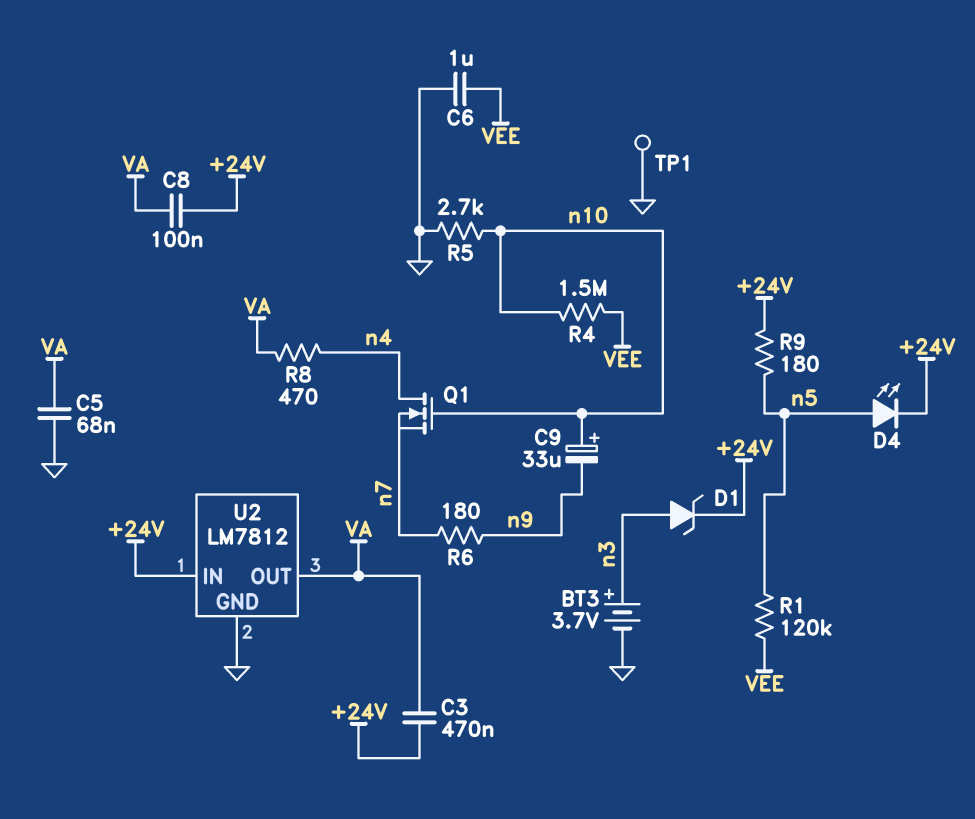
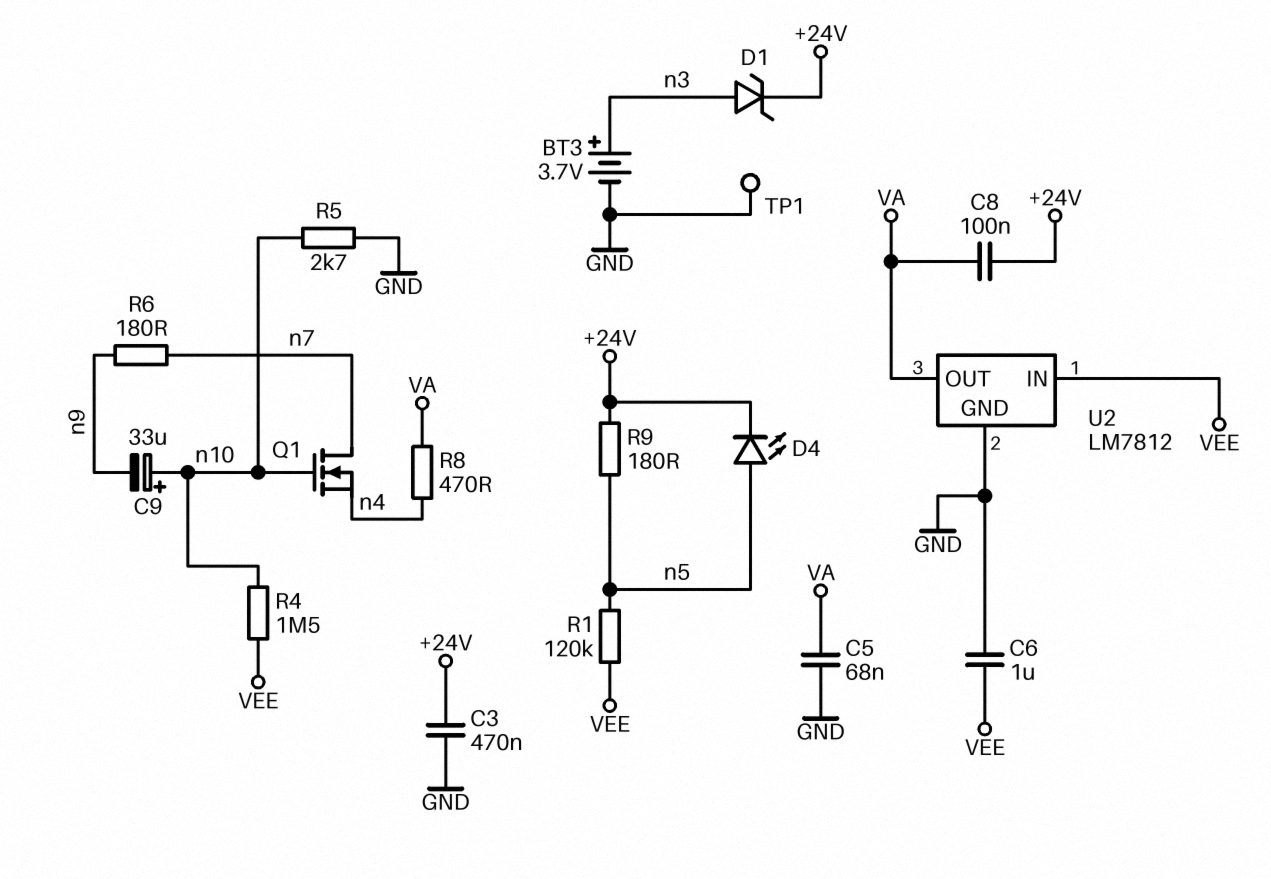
C3: 470nF (+24V, VA) -> 470nF (+24V, GND)
Q1: NMOS (G n10, D n4, S n7) -> NMOS (G n10, D n7, S n4)
U2 pin IN: +24V -> VEE

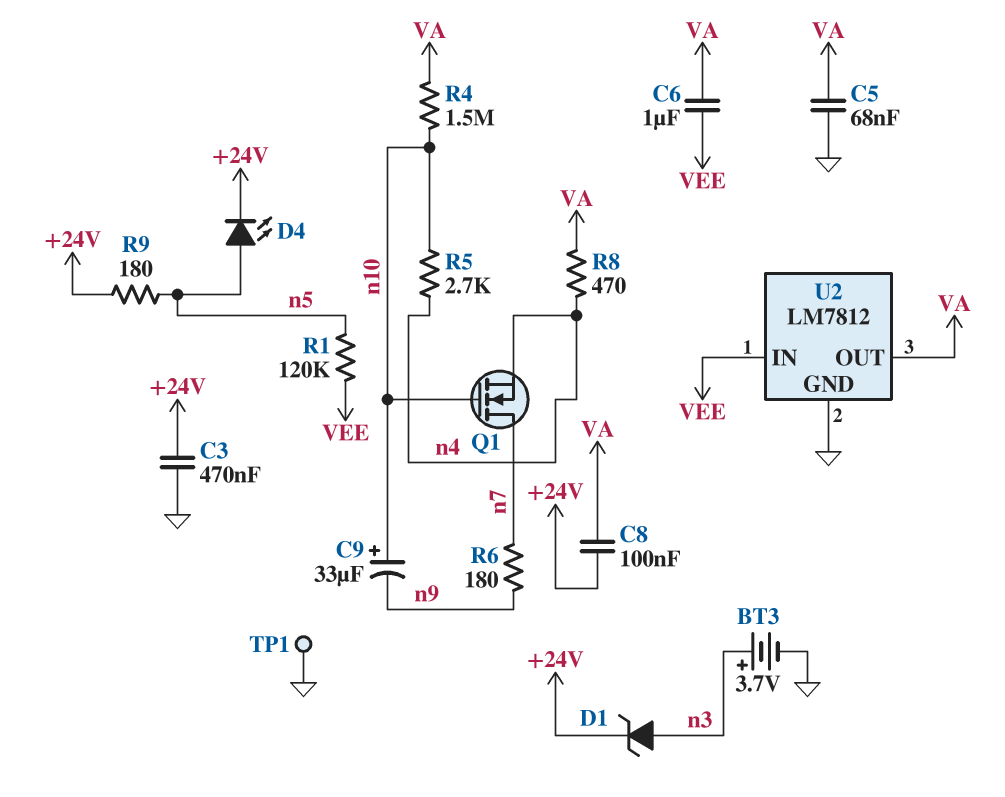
C6: 1uF (GND, VEE) -> 1uF (VA, VEE)
R4: 1.5M (VEE, n10) -> 1.5M (VA, n10)
R5: 2.7k (GND, n10) -> 2.7k (n4, n10)

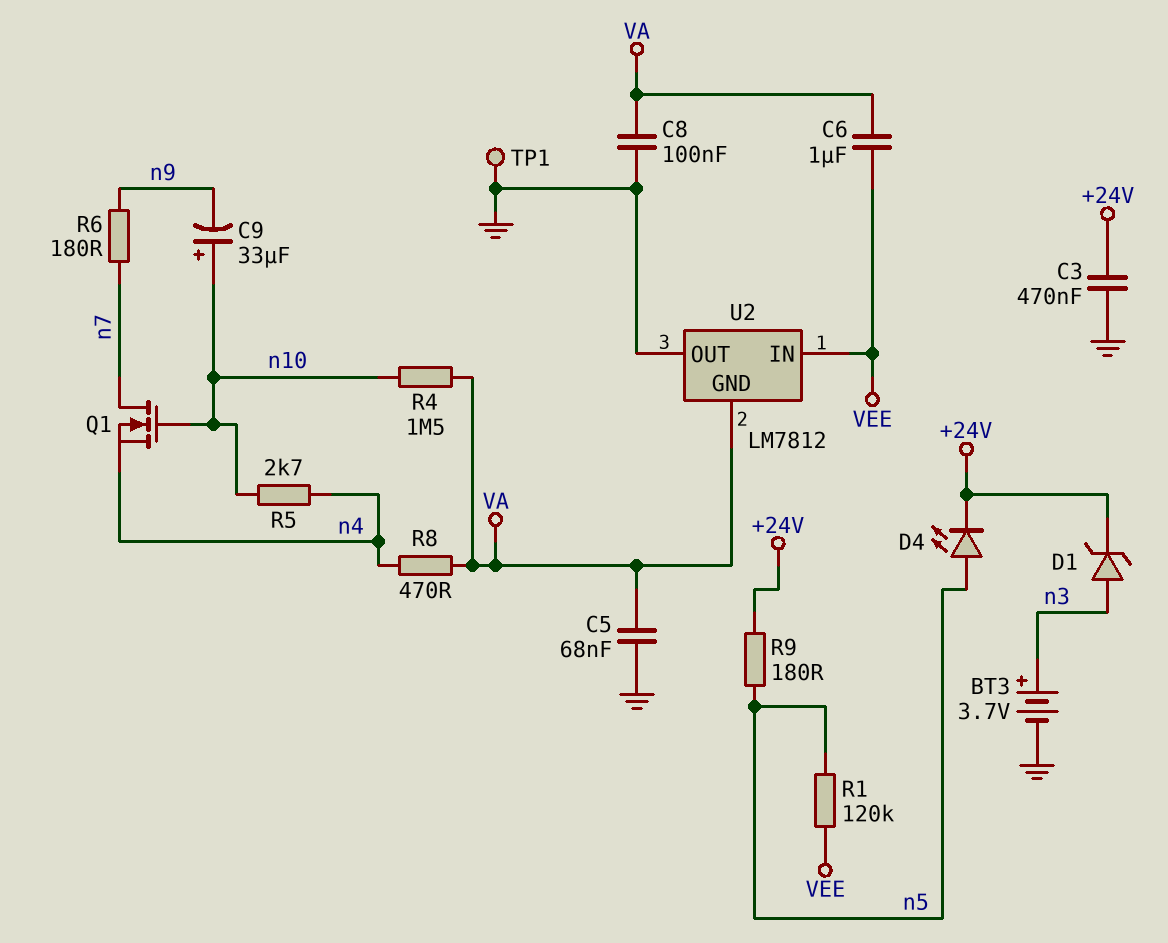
C8: 100nF (+24V, VA) -> 100nF (GND, VA)
U2 pin GND: GND -> VA
U2 pin OUT: VA -> GND

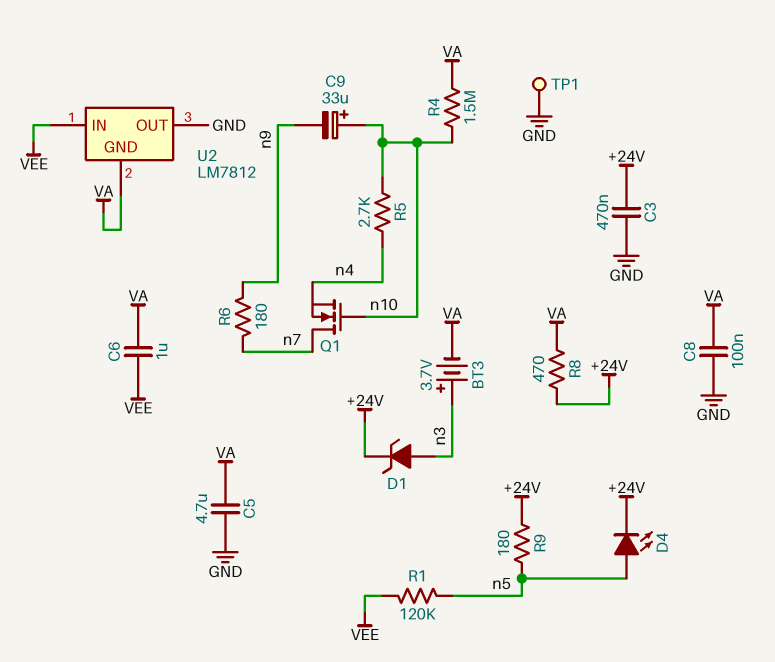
BT3: 3.7V (plus n3, minus GND) -> 3.7V (plus n3, minus VA)
C5: 68nF (GND, VA) -> 4.7uF (GND, VA)
R8: 470 (VA, n4) -> 470 (+24V, VA)

